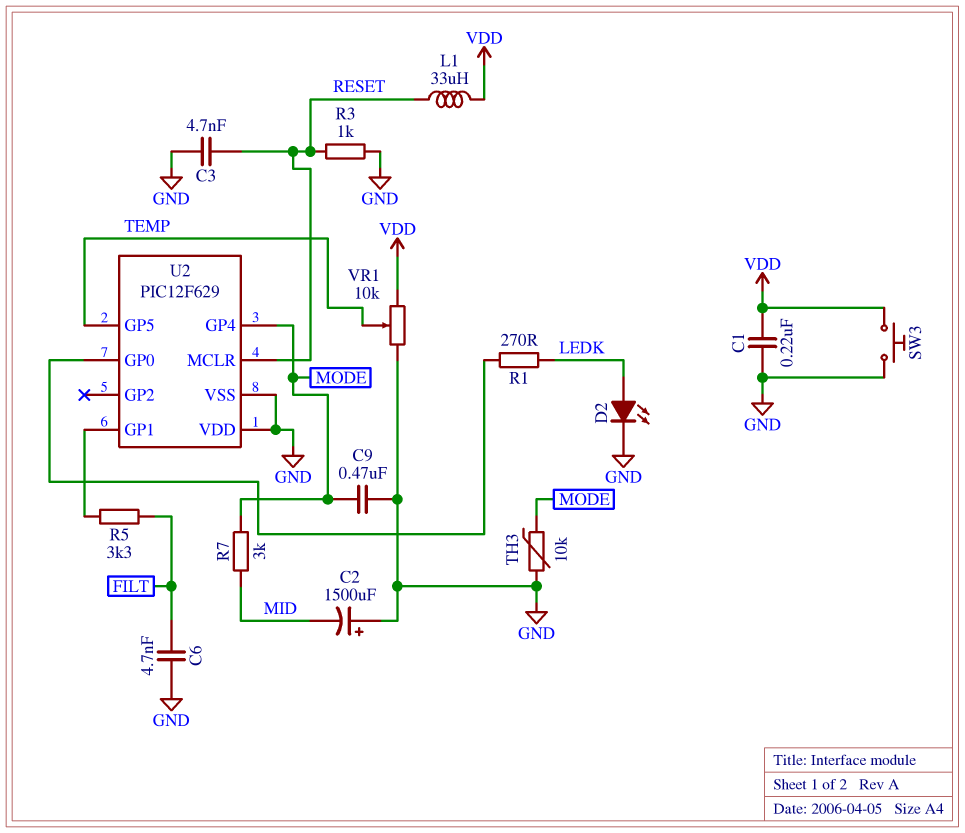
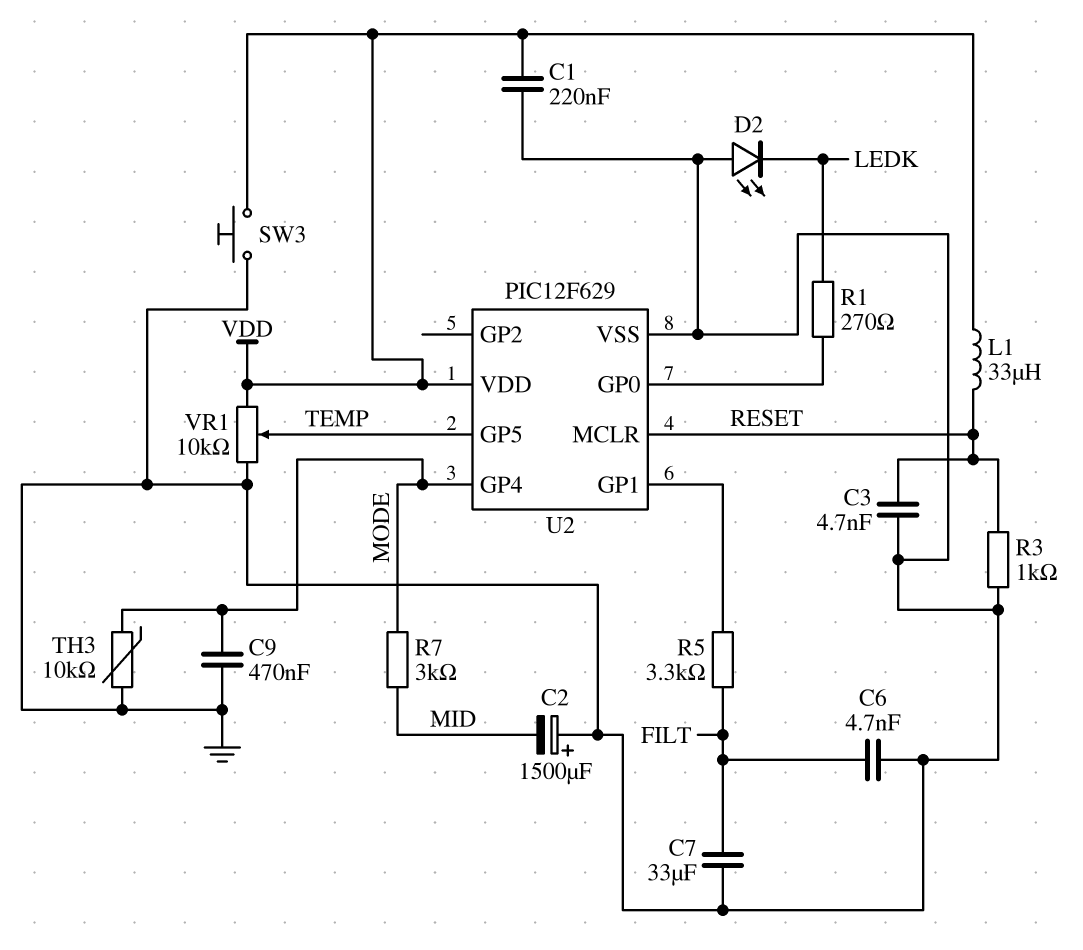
C7: none -> 33uF (FILT, GND)
D2: LED (A LEDK, K GND) -> LED (A GND, K LEDK)
U2 pin VDD: GND -> VDD

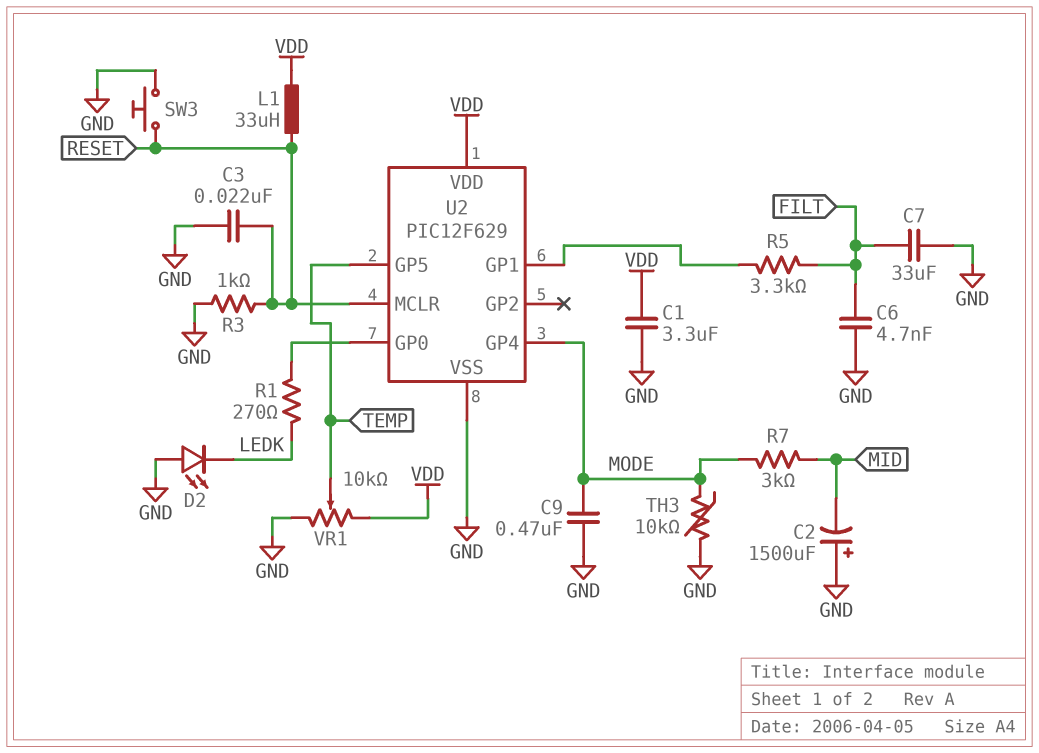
C1: 220nF (GND, VDD) -> 3.3uF (GND, VDD)
C3: 4.7nF (GND, RESET) -> 22nF (GND, RESET)
SW3: button (GND, VDD) -> button (GND, RESET)

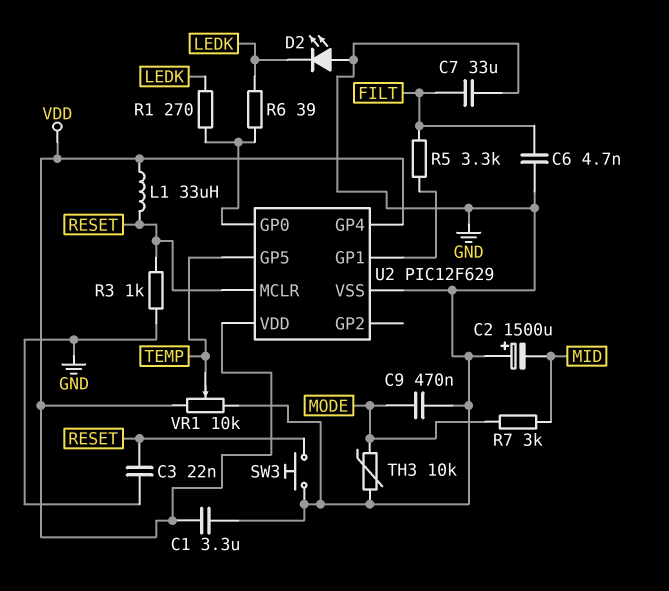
R6: none -> 39 (LEDK, U2/GP0)
U2 pin GP4: MODE -> VDD

